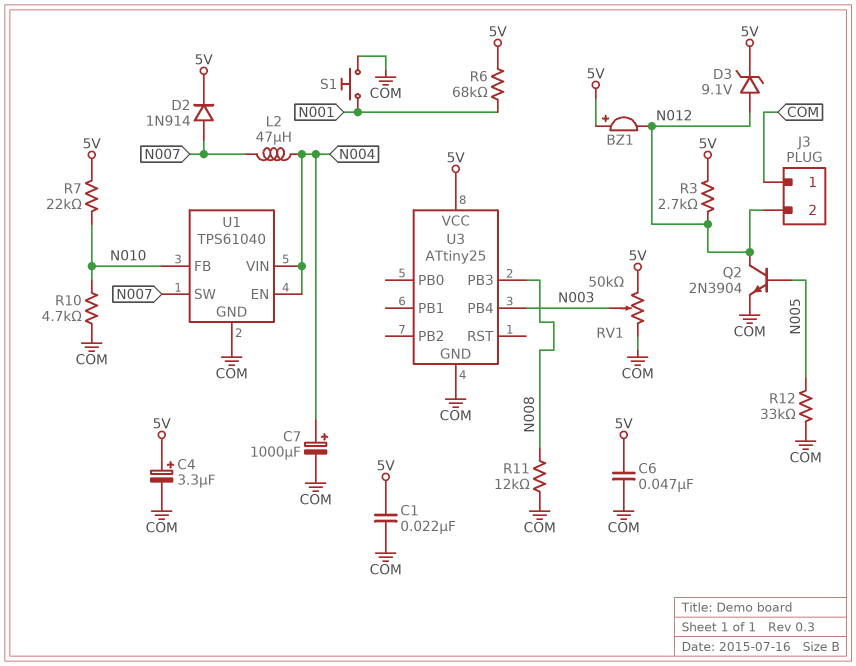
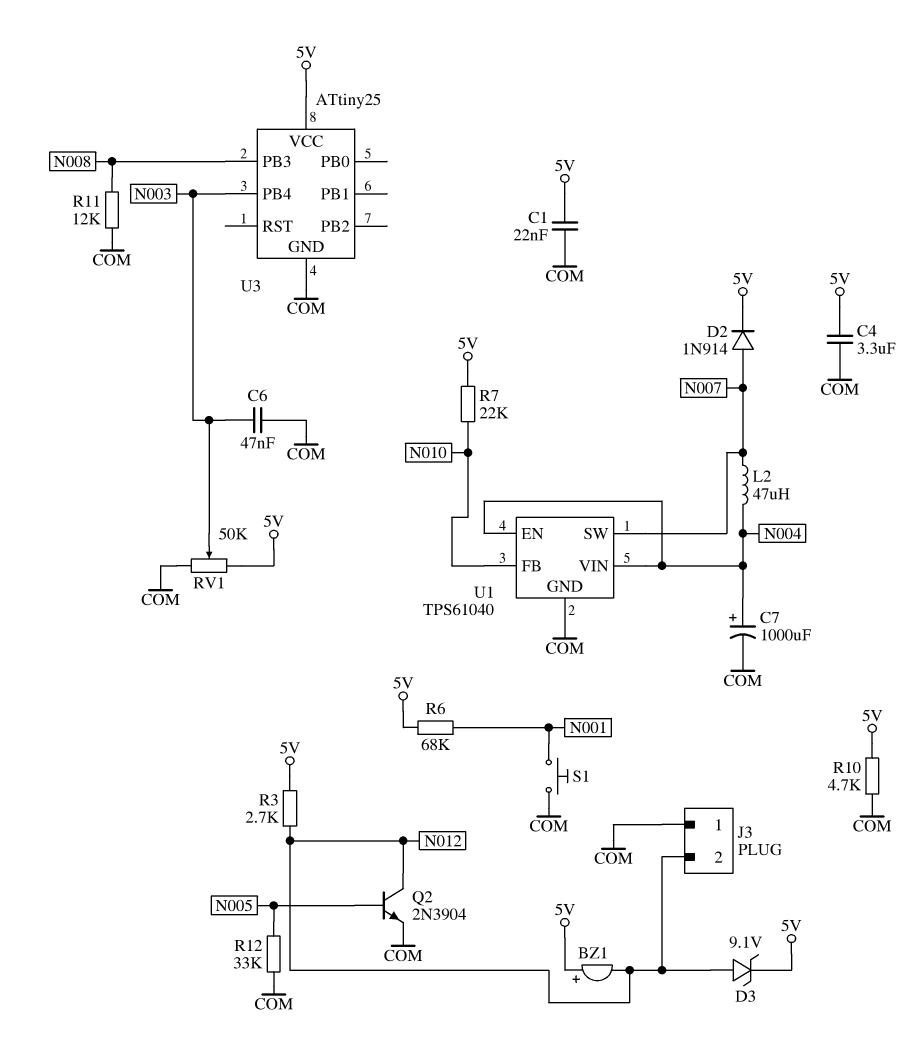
C4: 3.3uF (plus 5V, minus COM) -> 3.3uF (5V, COM)
C6: 47nF (5V, COM) -> 47nF (COM, N003)
R10: 4.7k (COM, N010) -> 4.7k (5V, COM)

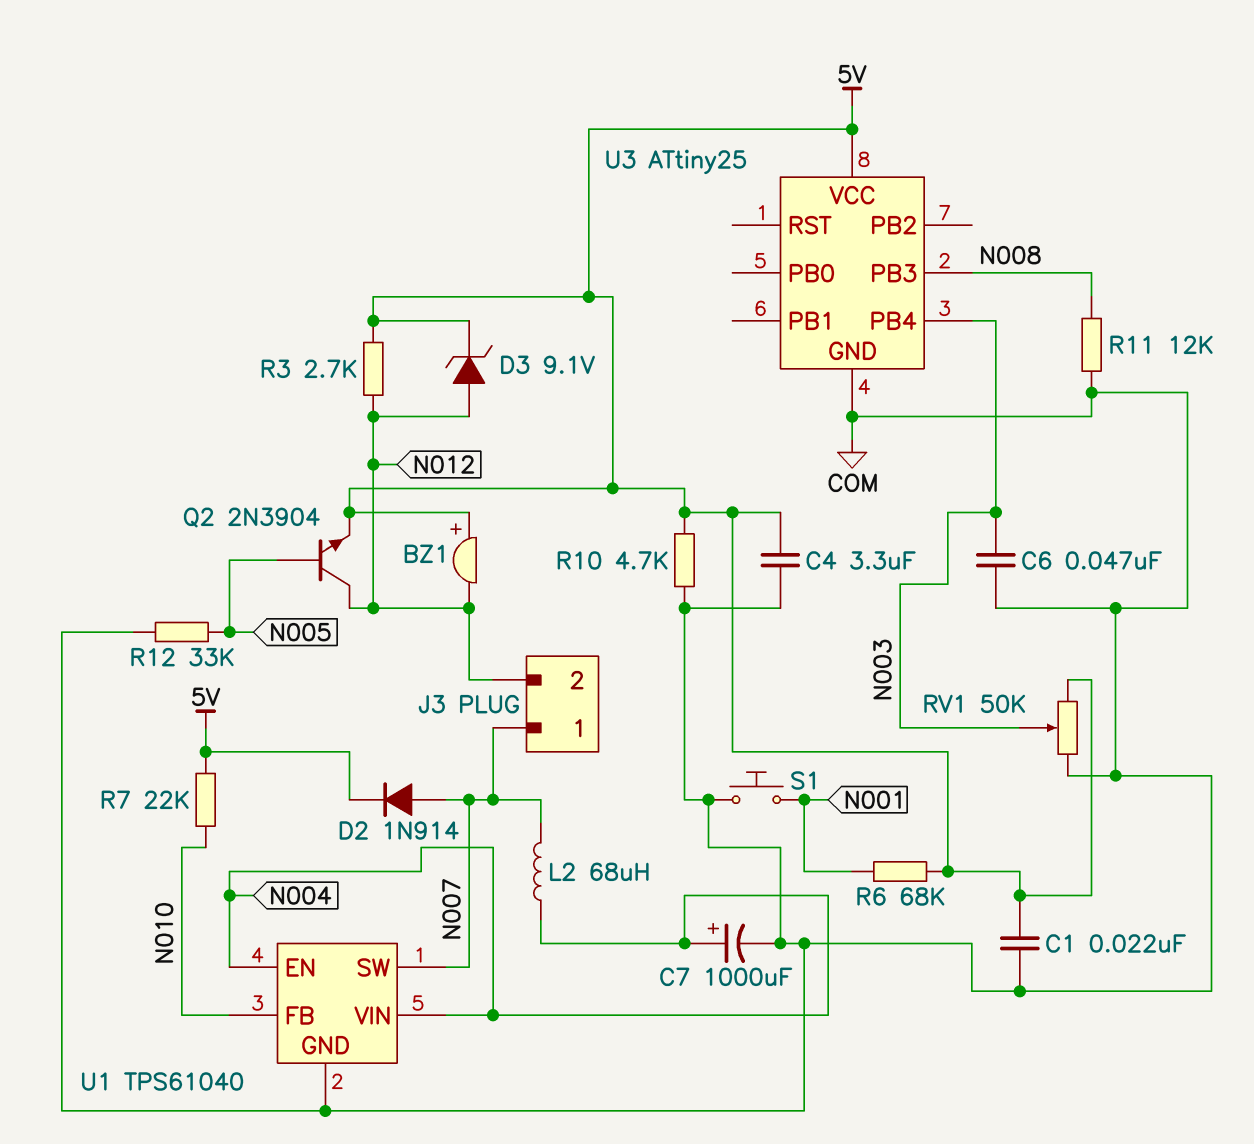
J3 pin 1: COM -> N007
L2: 47uH (N004, N007) -> 68uH (N004, N007)
Q2: NPN 2N3904 (B N005, C N012, E COM) -> NPN 2N3904 (B N005, C N012, E 5V)

